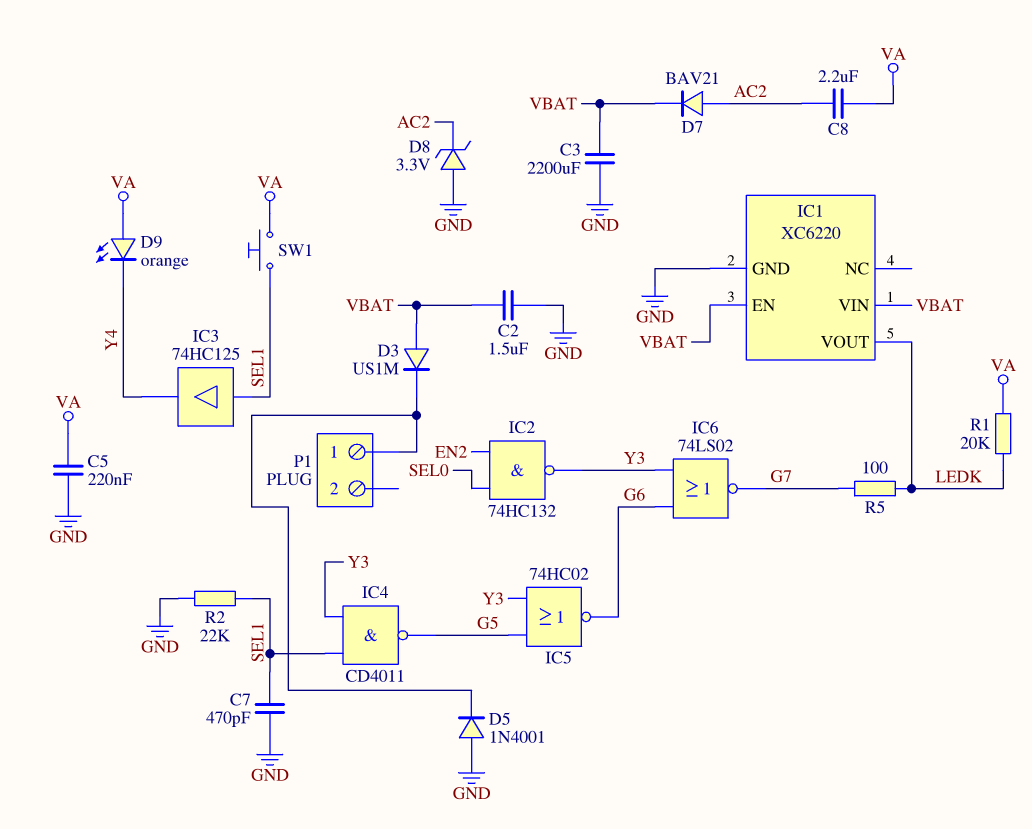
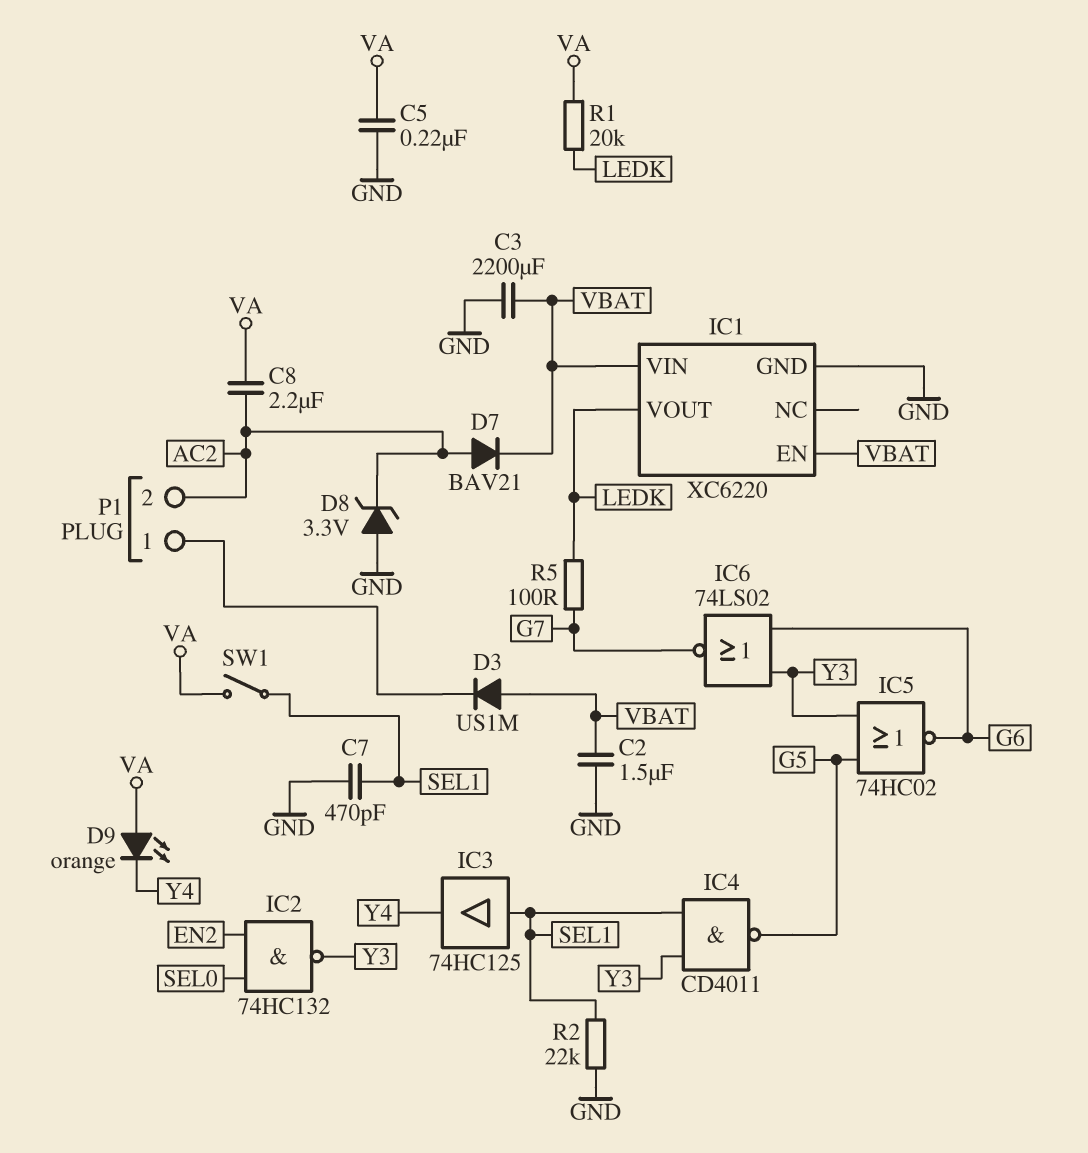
D5: diode 1N4001 (A GND, K P1/1) -> none
P1 pin 2: none -> AC2
SW1: button (SEL1, VA) -> switch (SEL1, VA)

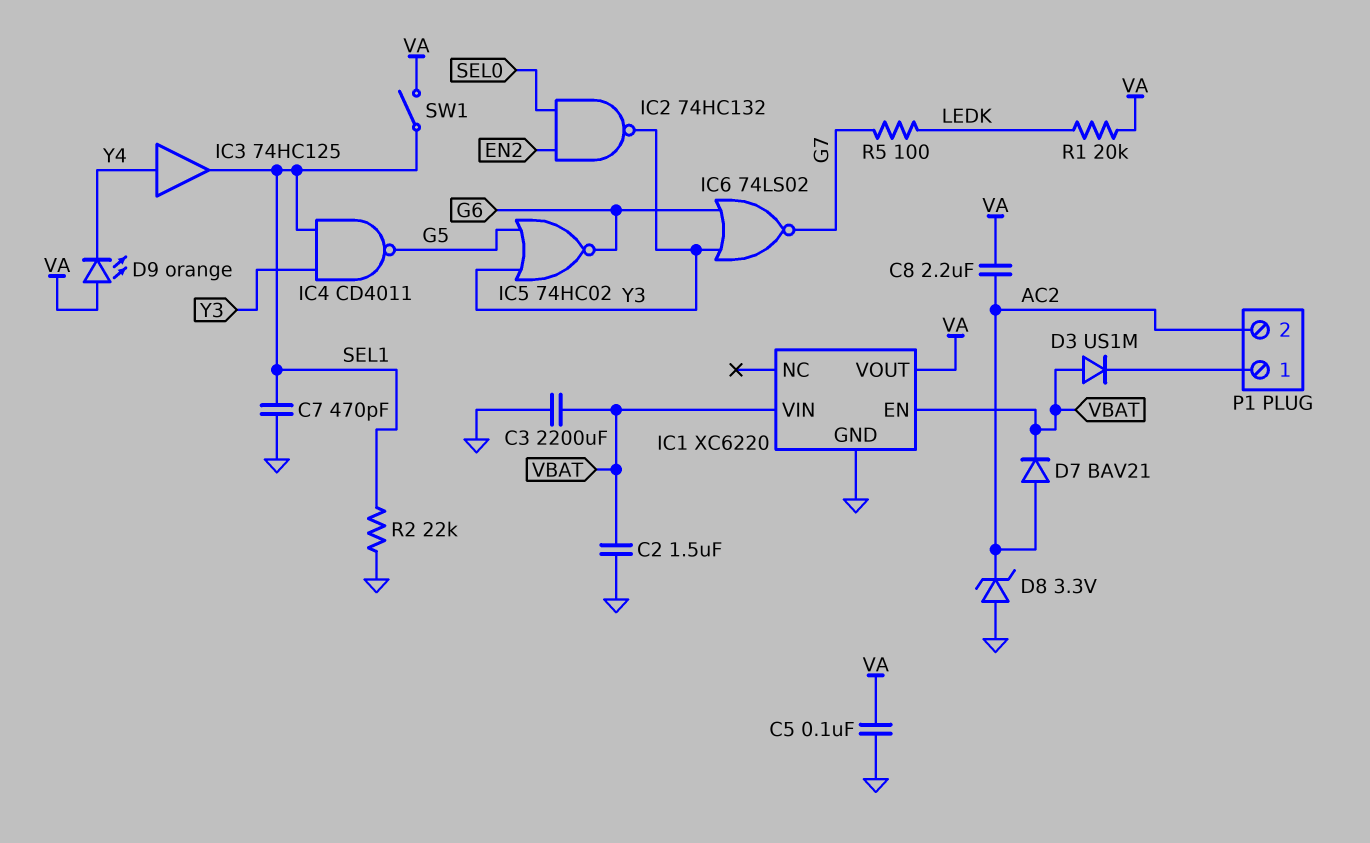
C5: 220nF (GND, VA) -> 100nF (GND, VA)
IC1 pin VOUT: LEDK -> VA
IC3: buffer 74HC125 (in SEL1, out Y4) -> buffer 74HC125 (in Y4, out SEL1)

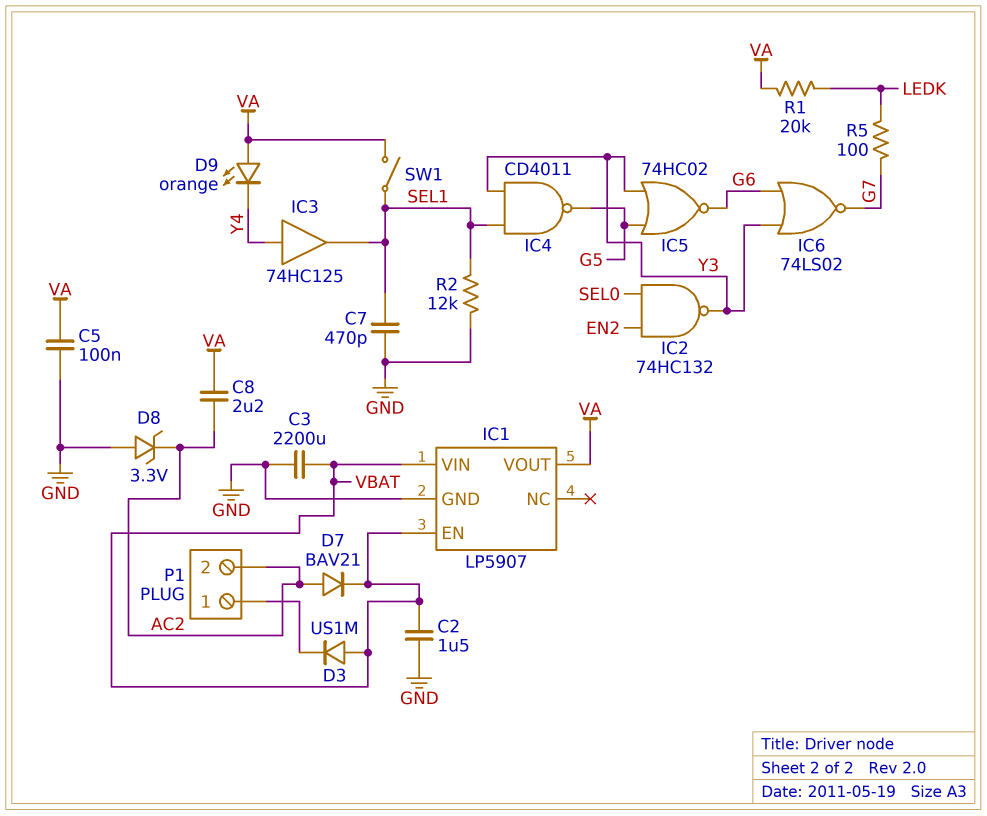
IC1: XC6220 -> LP5907
R2: 22k (GND, SEL1) -> 12k (GND, SEL1)

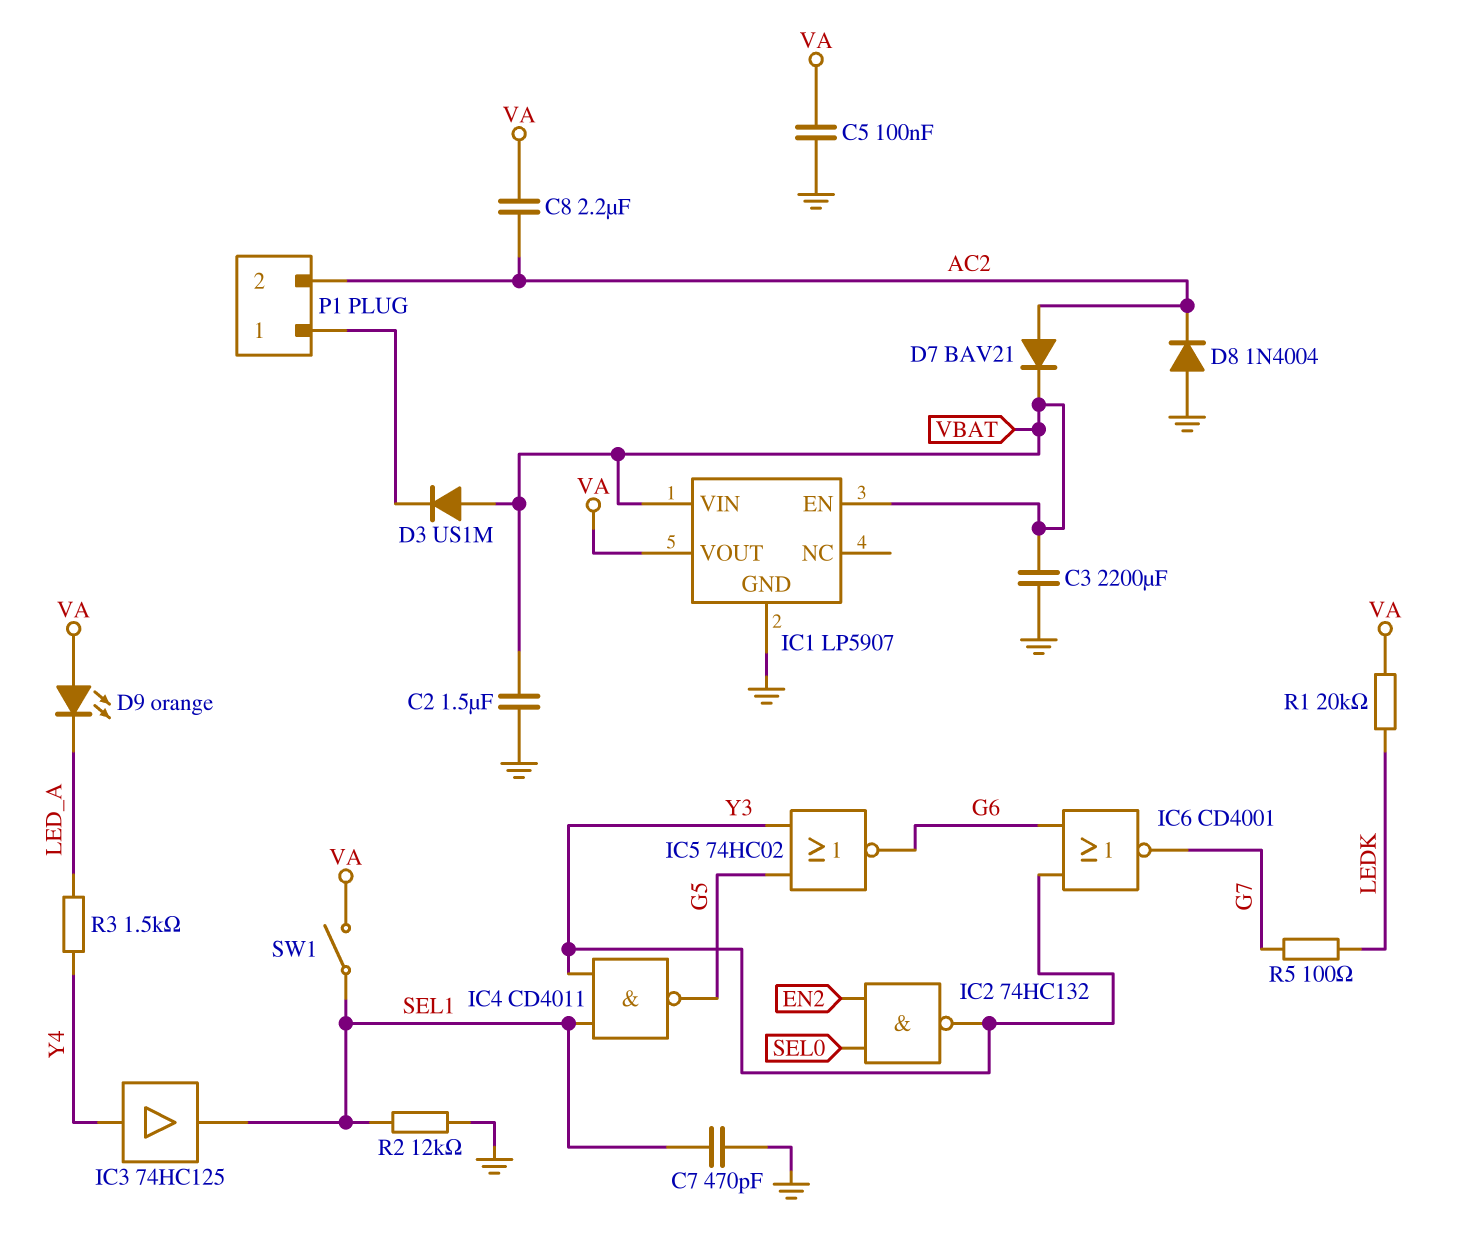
D8: zener 3.3V (A GND, K AC2) -> diode 1N4004 (A GND, K AC2)
D9: LED orange (A VA, K Y4) -> LED orange (A VA, K LED_A)
IC6: NOR 74LS02 (in G6, in Y3, out G7) -> NOR CD4001 (in G6, in Y3, out G7)
R3: none -> 1.5k (LED_A, Y4)

